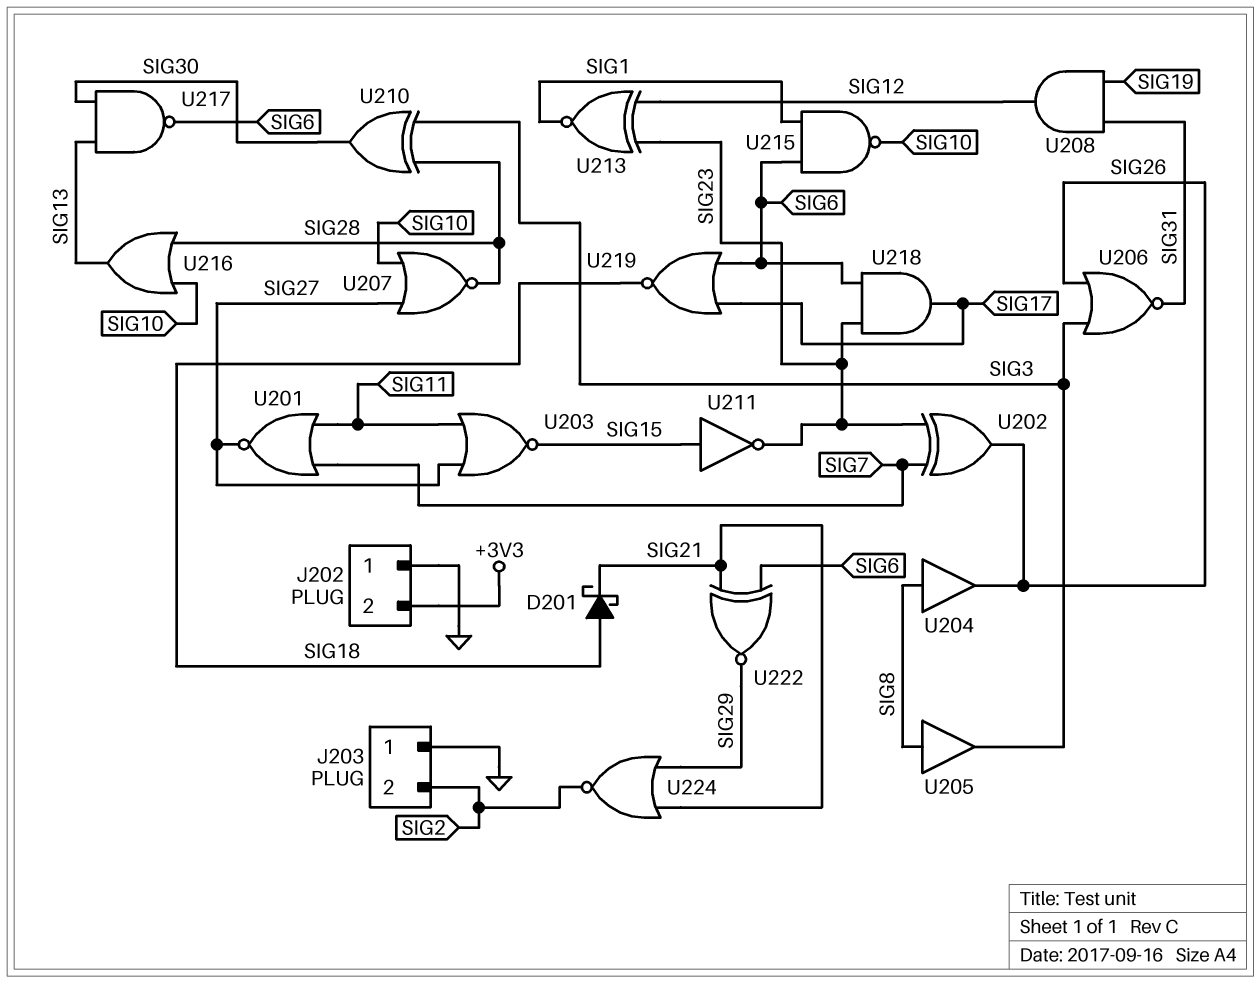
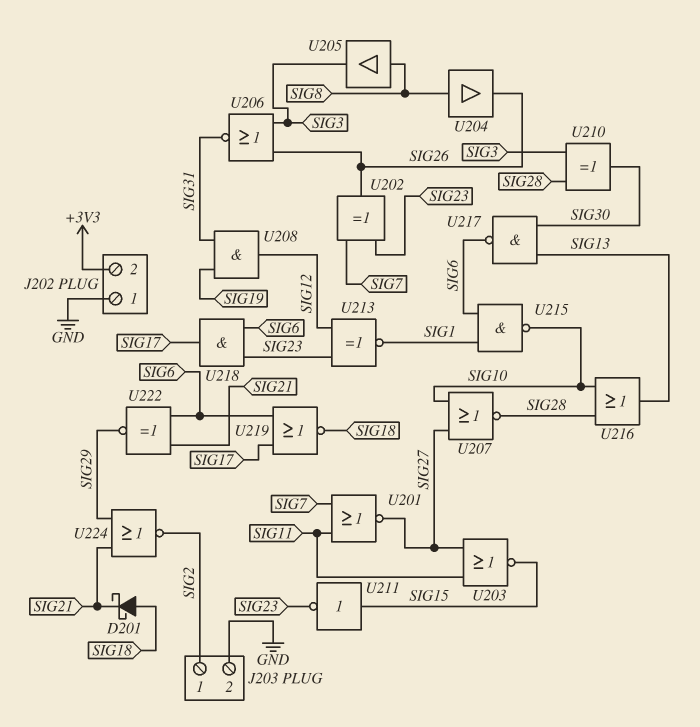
J203 pin 1: GND -> SIG2
J203 pin 2: SIG2 -> GND

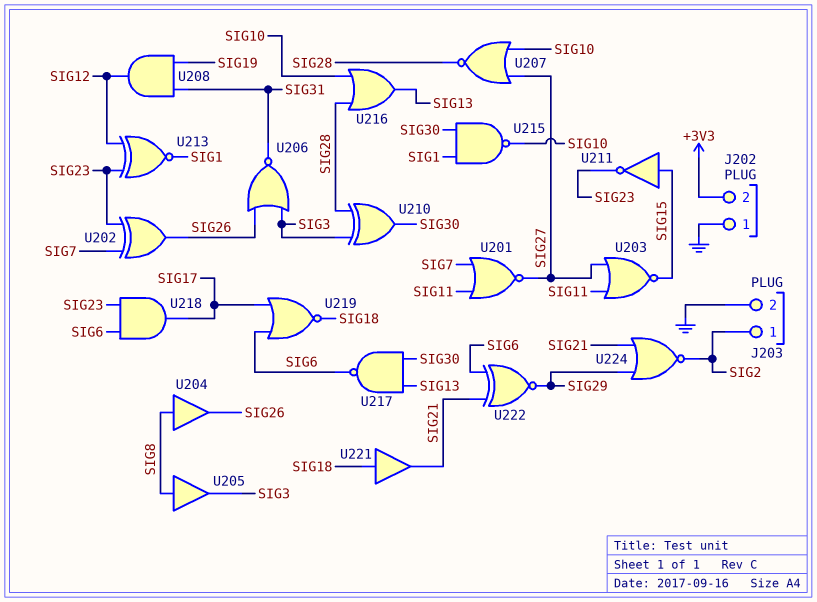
D201: schottky (A SIG18, K SIG21) -> none
U215: NAND (in SIG1, in SIG6, out SIG10) -> NAND (in SIG1, in SIG30, out SIG10)
U221: none -> buffer (in SIG18, out SIG21)

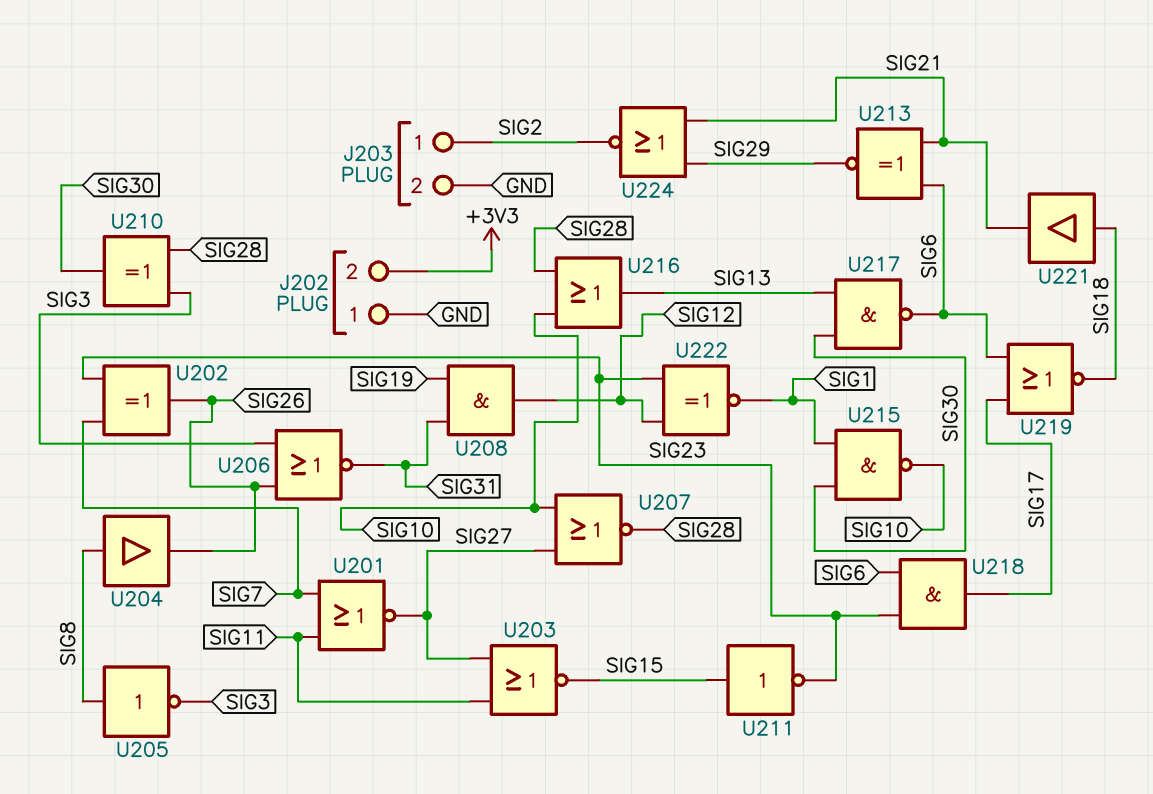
U205: buffer (in SIG8, out SIG3) -> NOT (in SIG8, out SIG3)
U213: XNOR (in SIG12, in SIG23, out SIG1) -> XNOR (in SIG6, in SIG21, out SIG29)
U222: XNOR (in SIG6, in SIG21, out SIG29) -> XNOR (in SIG12, in SIG23, out SIG1)

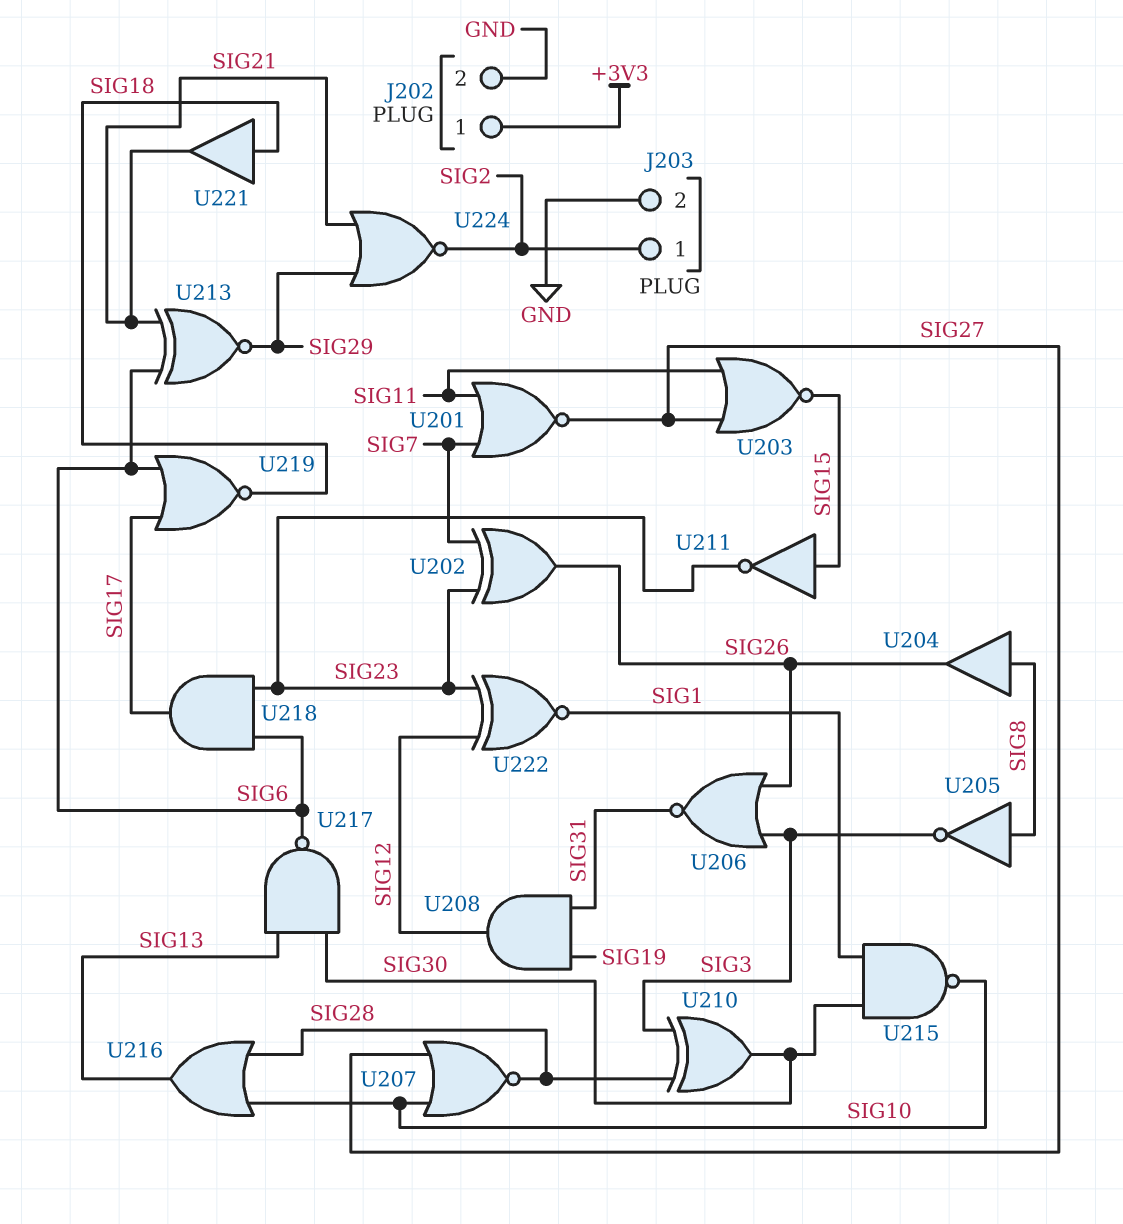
J202 pin 1: GND -> +3V3
J202 pin 2: +3V3 -> GND

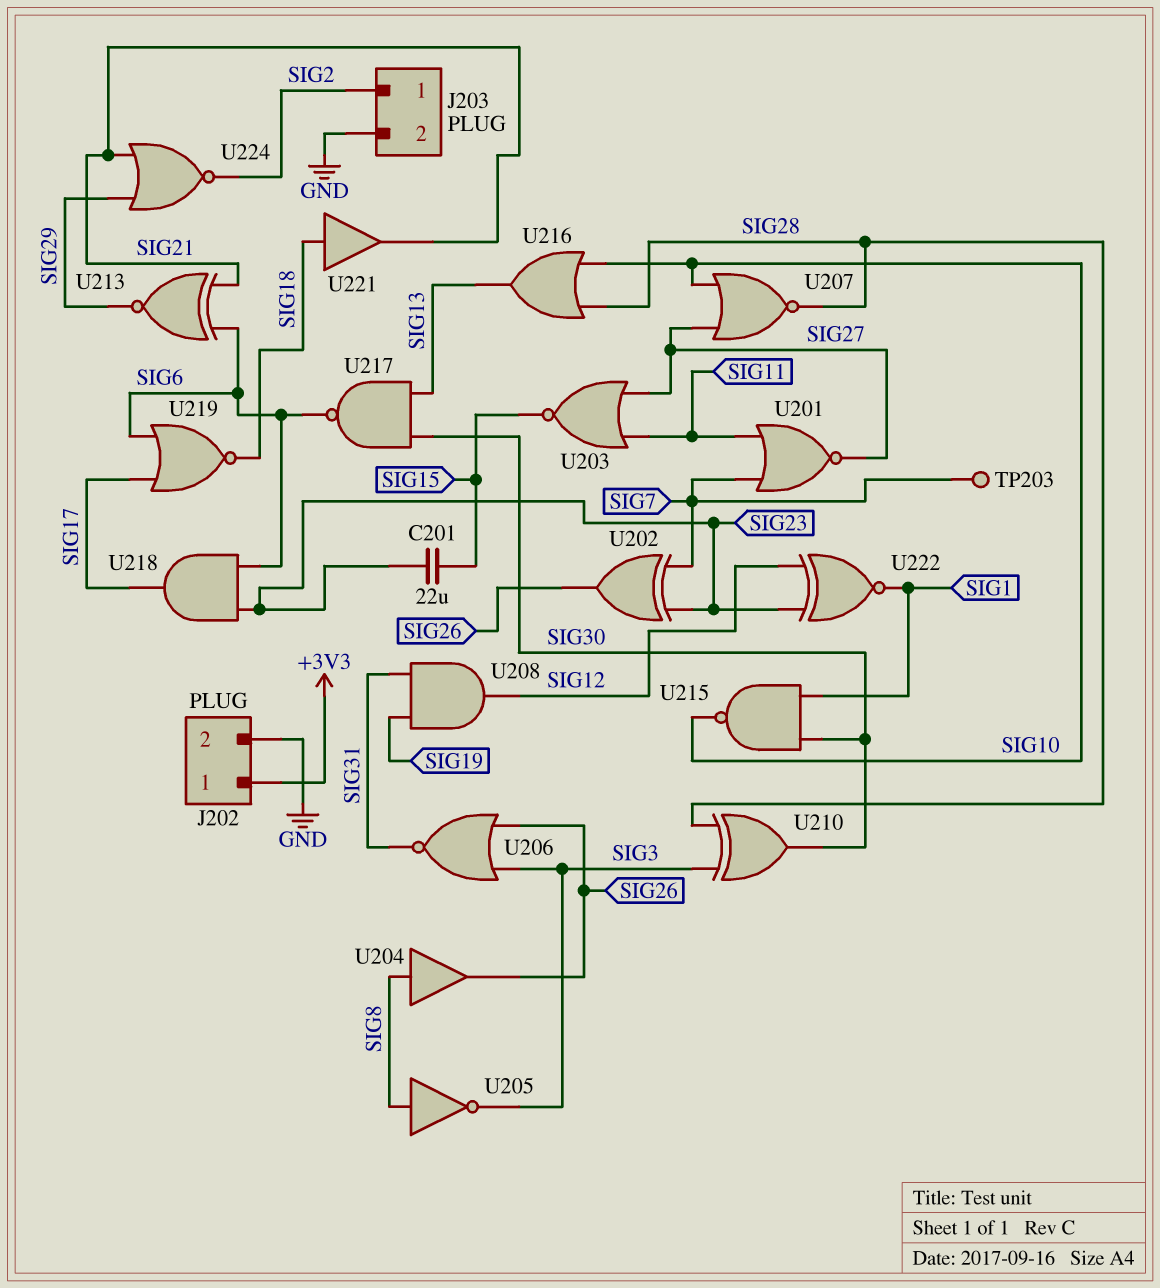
C201: none -> 22uF (SIG15, SIG23)
TP203: none -> test point (SIG7)
U211: NOT (in SIG15, out SIG23) -> none

